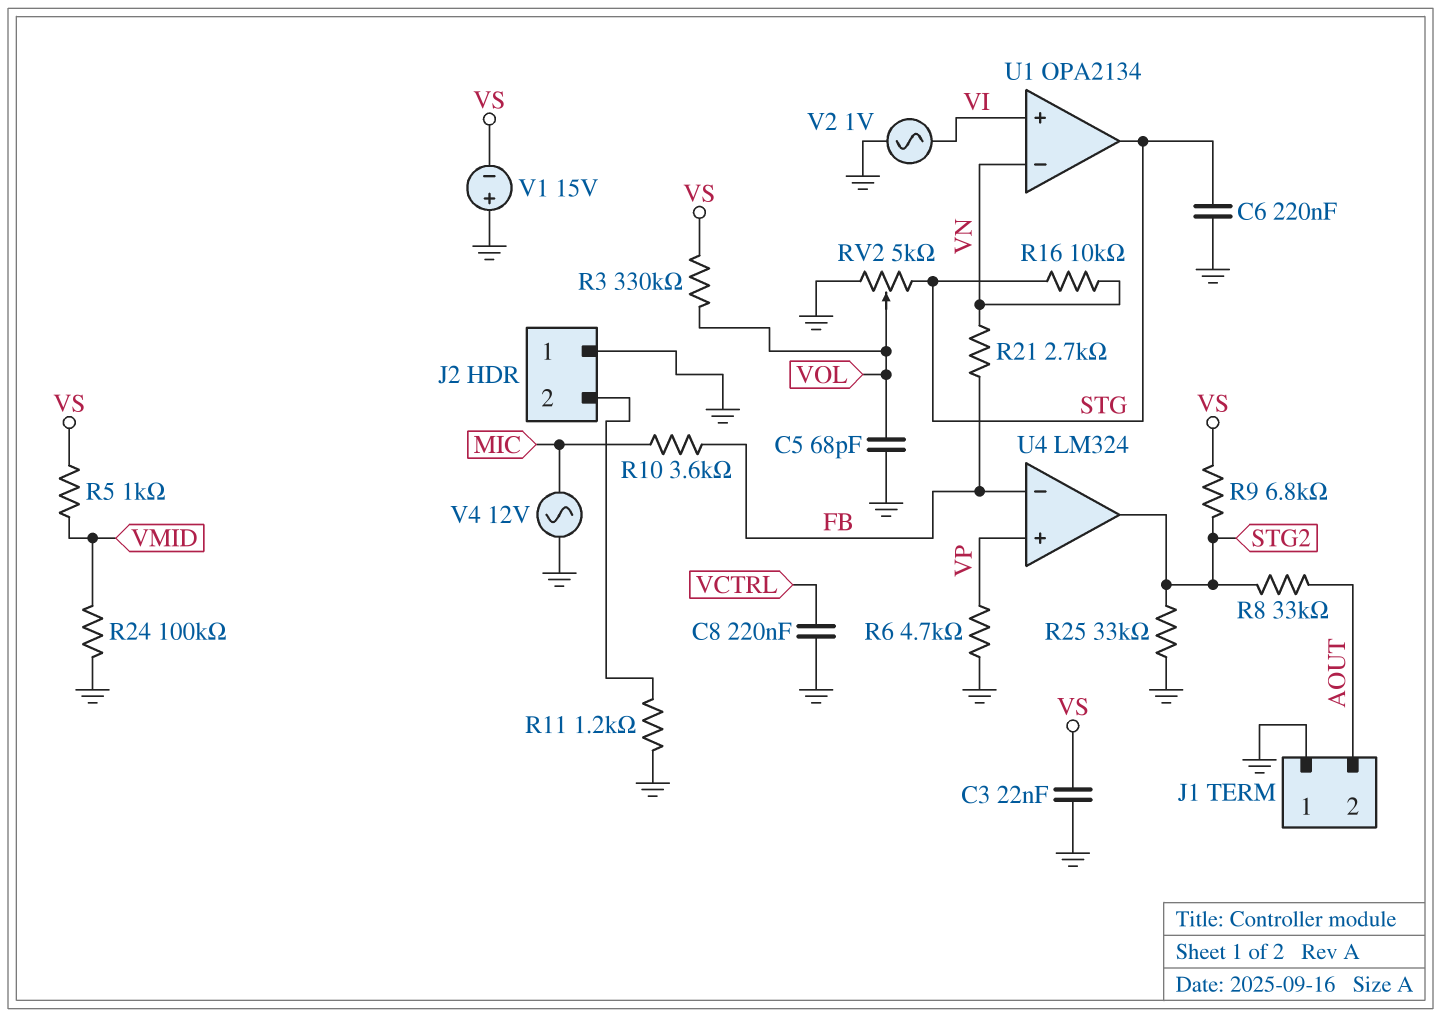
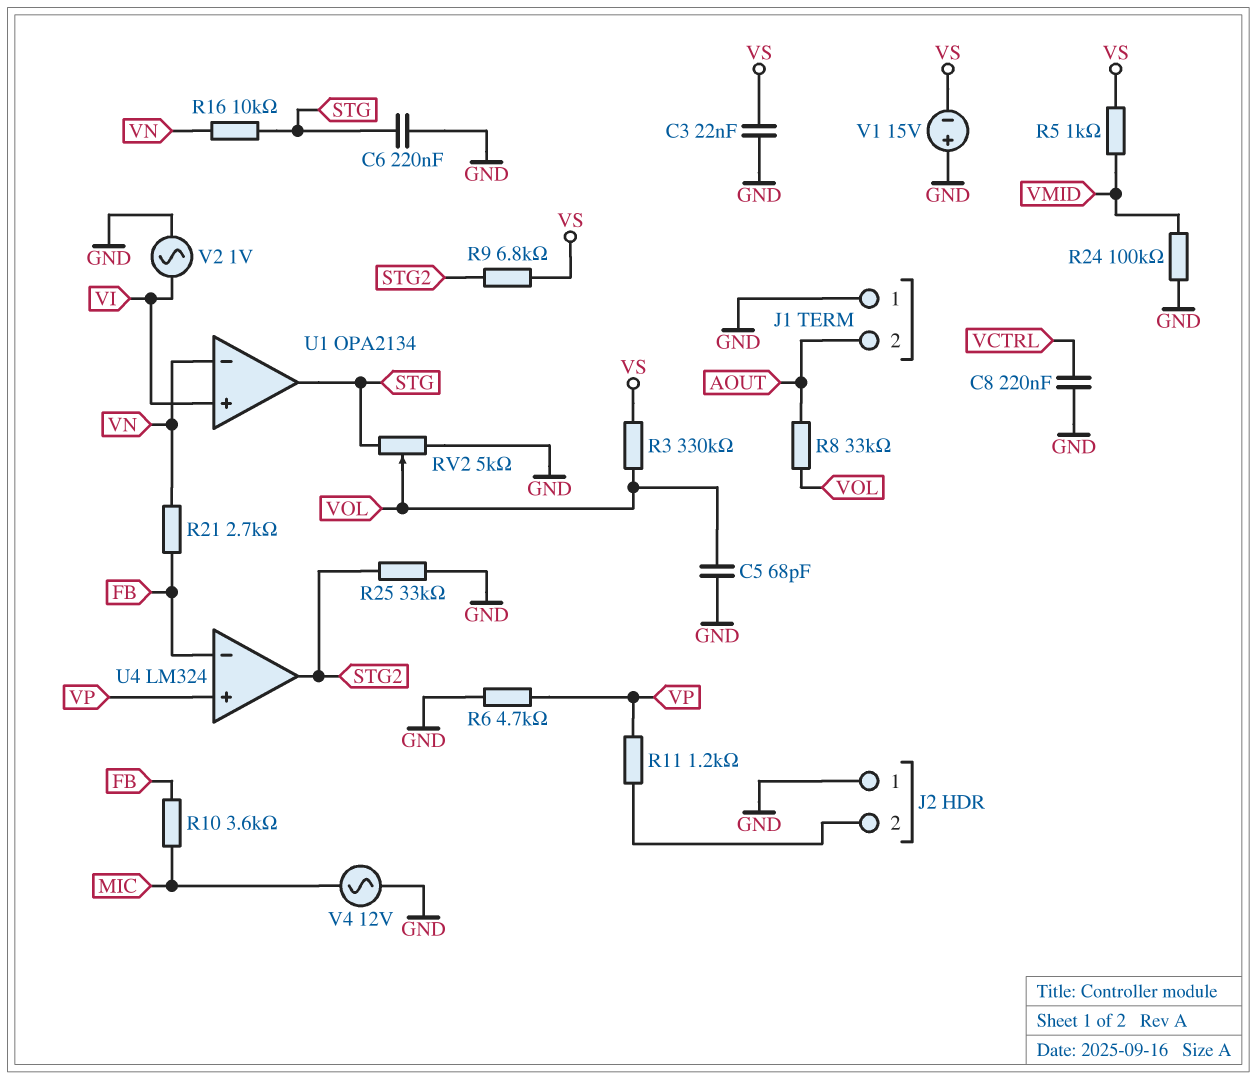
R8: 33k (AOUT, STG2) -> 33k (AOUT, VOL)
R11: 1.2k (GND, J2/2) -> 1.2k (J2/2, VP)

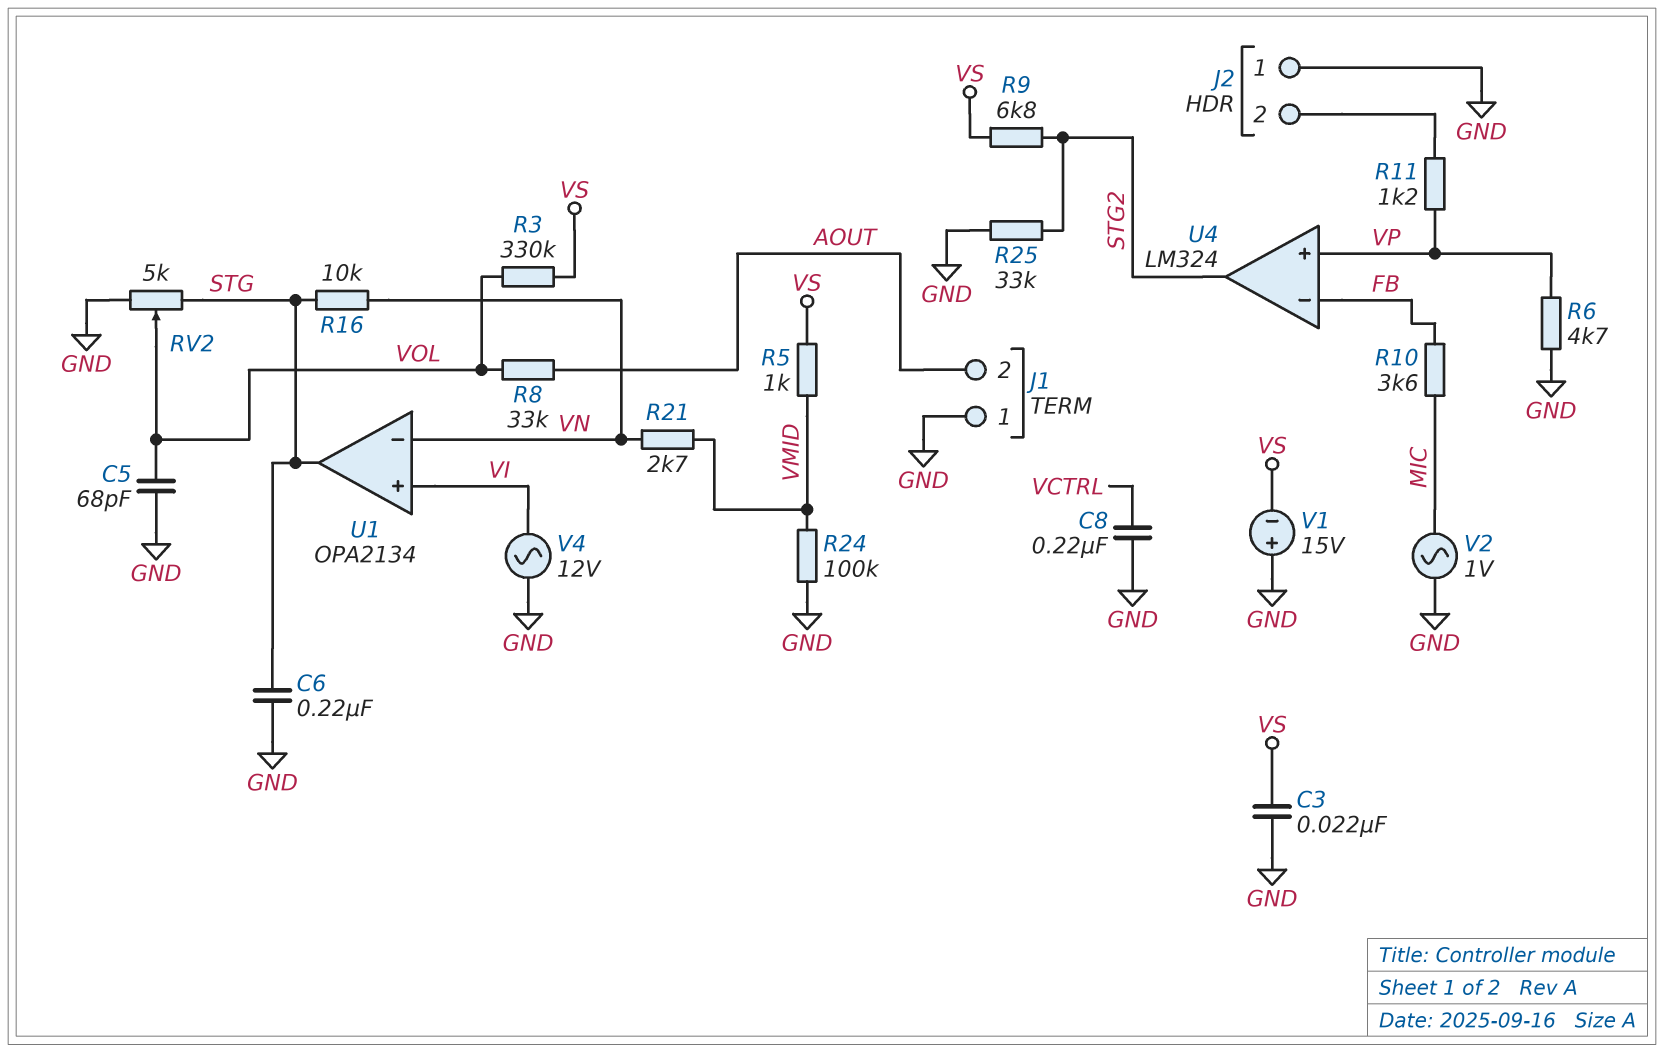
R21: 2.7k (FB, VN) -> 2.7k (VMID, VN)
V2: AC 1V (GND, VI) -> AC 1V (GND, MIC)
V4: AC 12V (GND, MIC) -> AC 12V (GND, VI)

